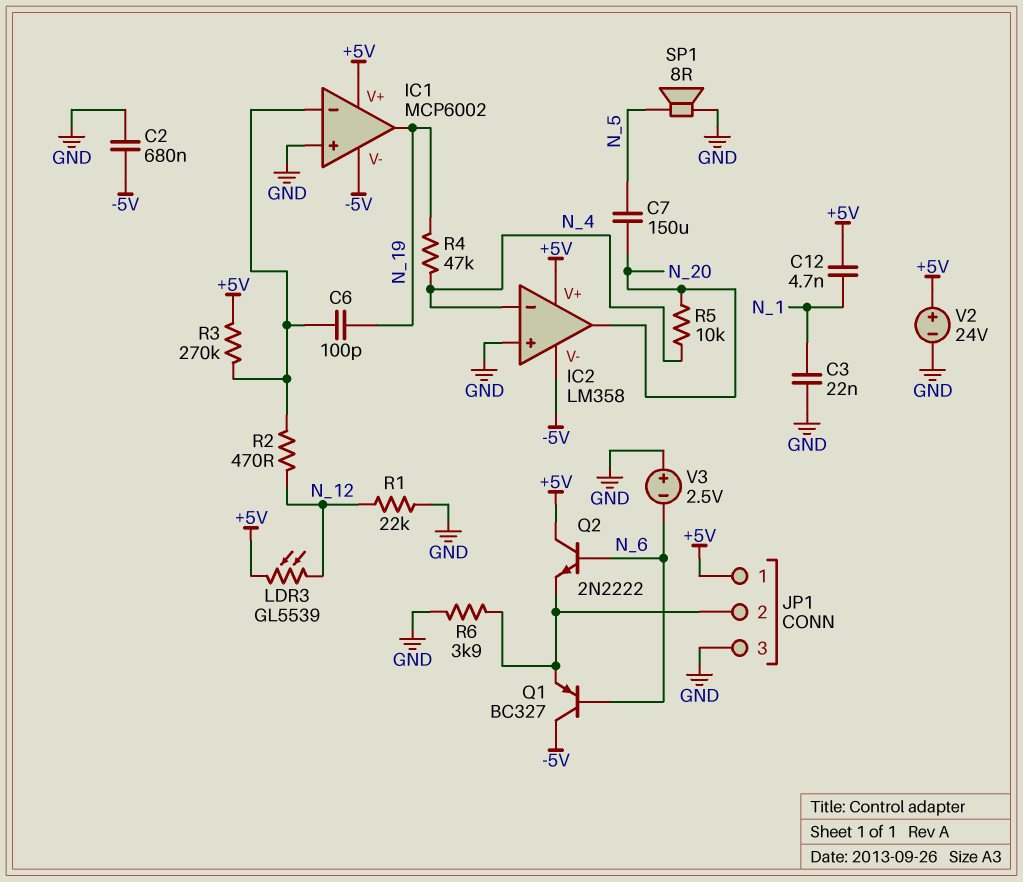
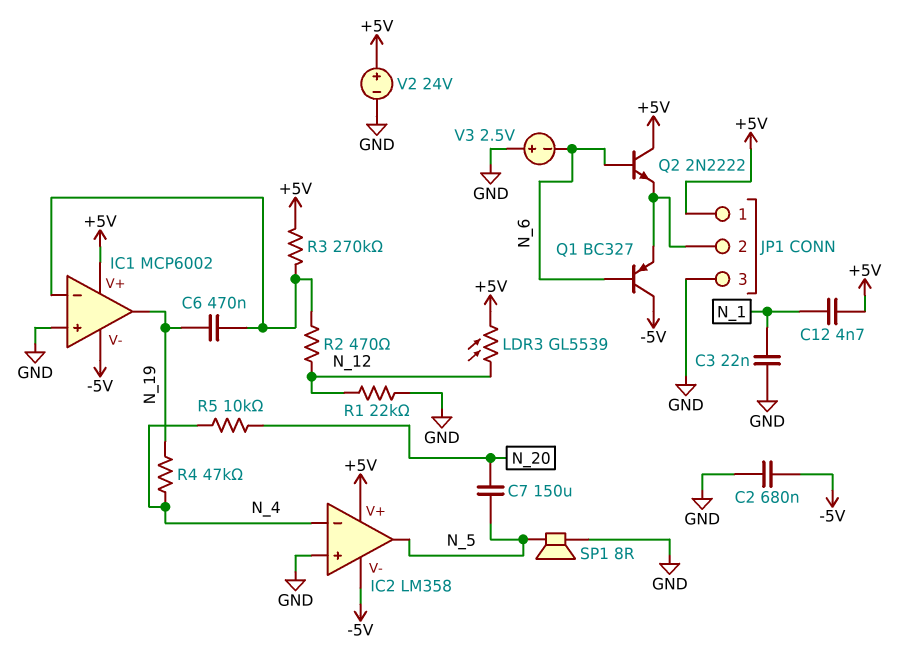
C6: 100pF (IC1/in-, N_19) -> 470nF (IC1/in-, N_19)
IC2 pin out: N_20 -> N_5
R6: 3.9k (GND, JP1/2) -> none

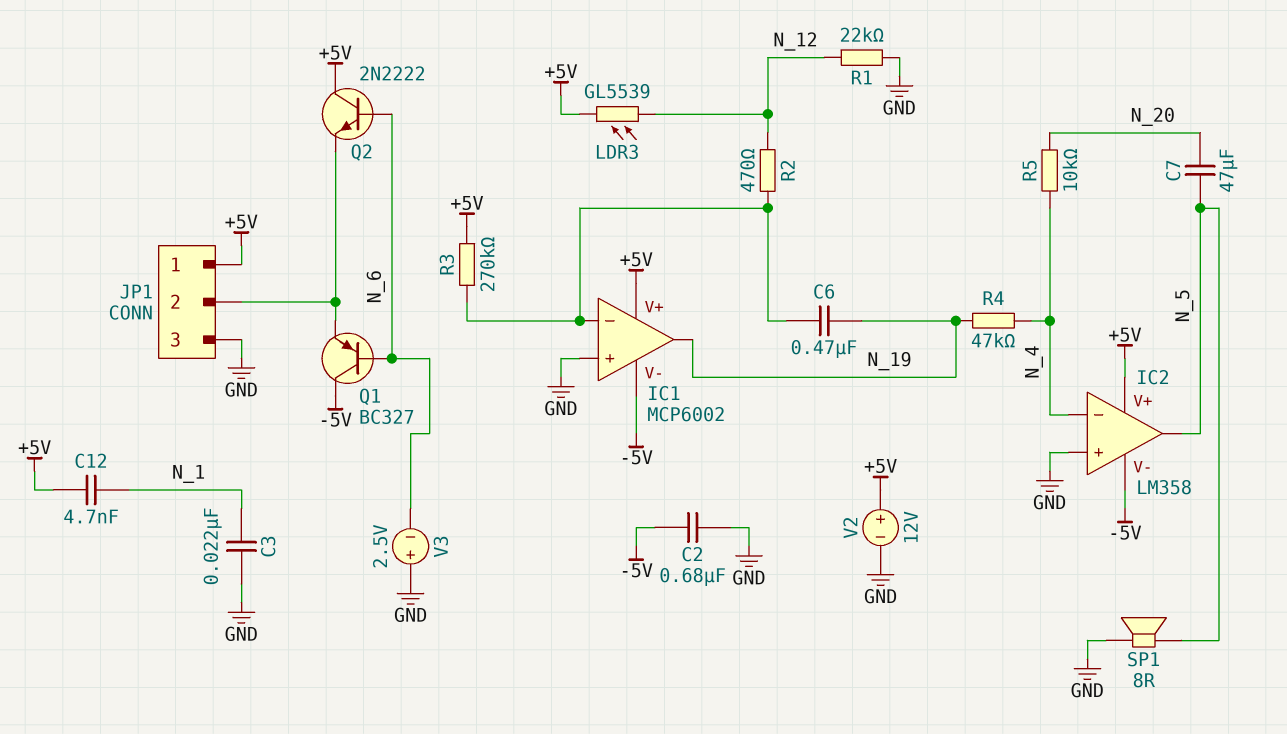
C7: 150uF (N_5, N_20) -> 47uF (N_5, N_20)
V2: 24V (plus +5V, minus GND) -> 12V (plus +5V, minus GND)

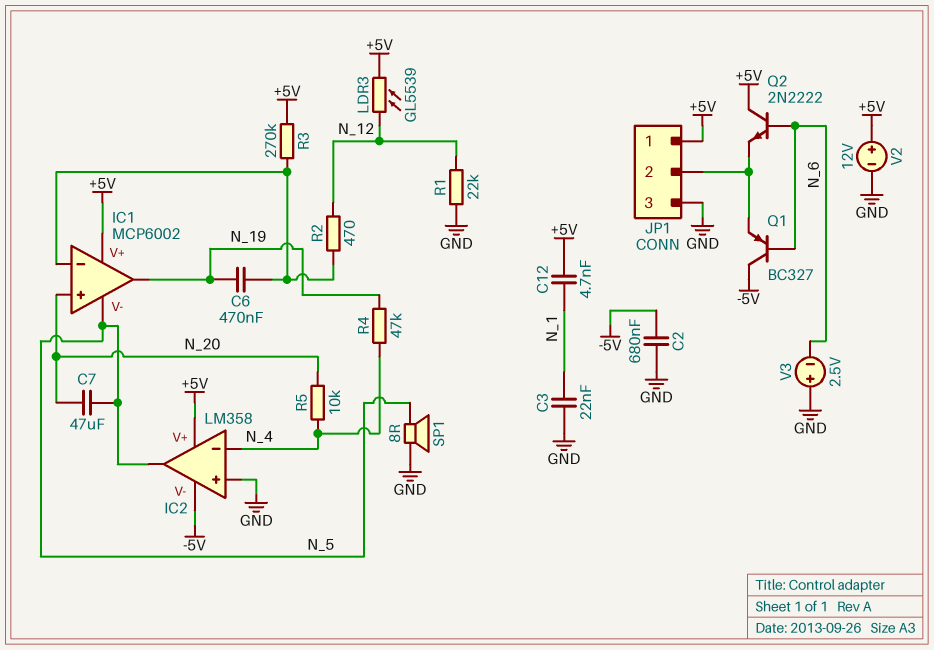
IC1 pin V-: -5V -> N_5
IC1 pin in+: GND -> N_20

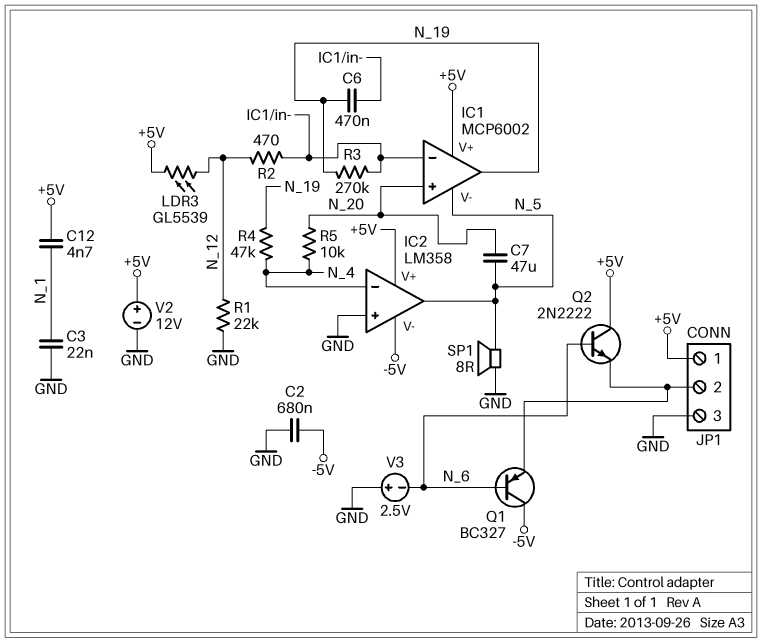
R3: 270k (+5V, IC1/in-) -> 270k (IC1/in-, N_19)

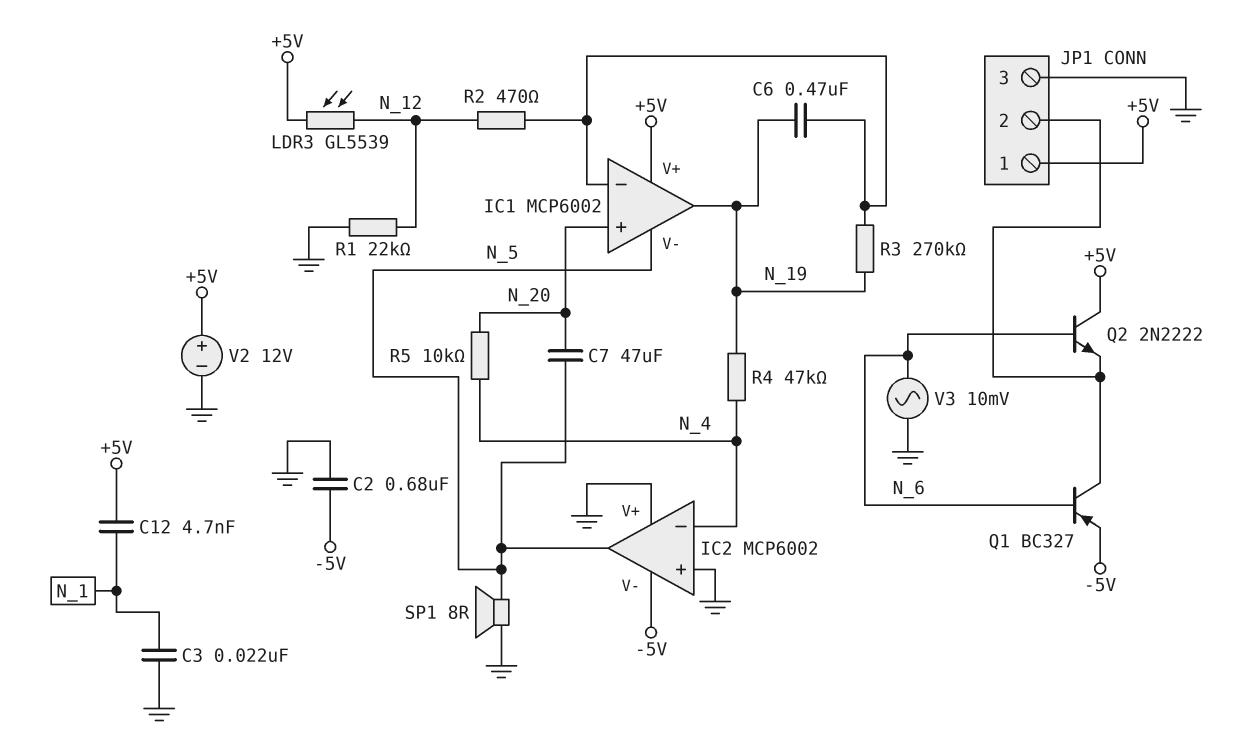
IC2: LM358 -> MCP6002
IC2 pin V+: +5V -> GND
Q1: PNP BC327 (B N_6, C -5V, E JP1/2) -> PNP BC327 (B N_6, C JP1/2, E -5V)
V3: 2.5V (plus GND, minus N_6) -> AC 10mV (GND, N_6)

